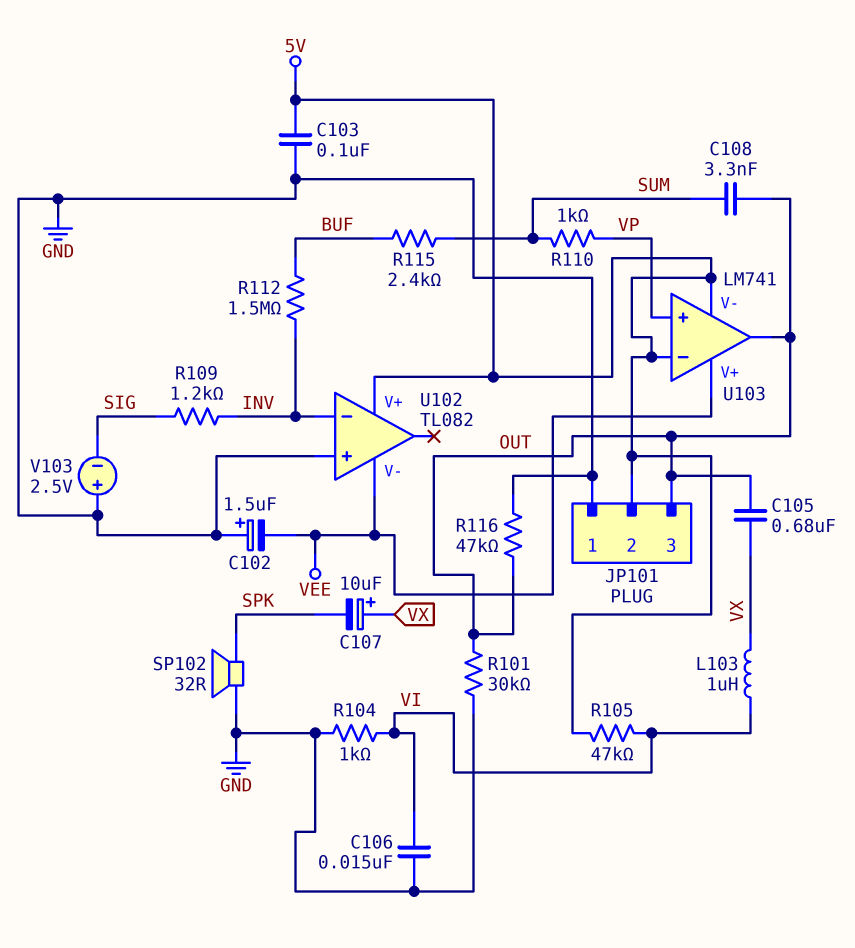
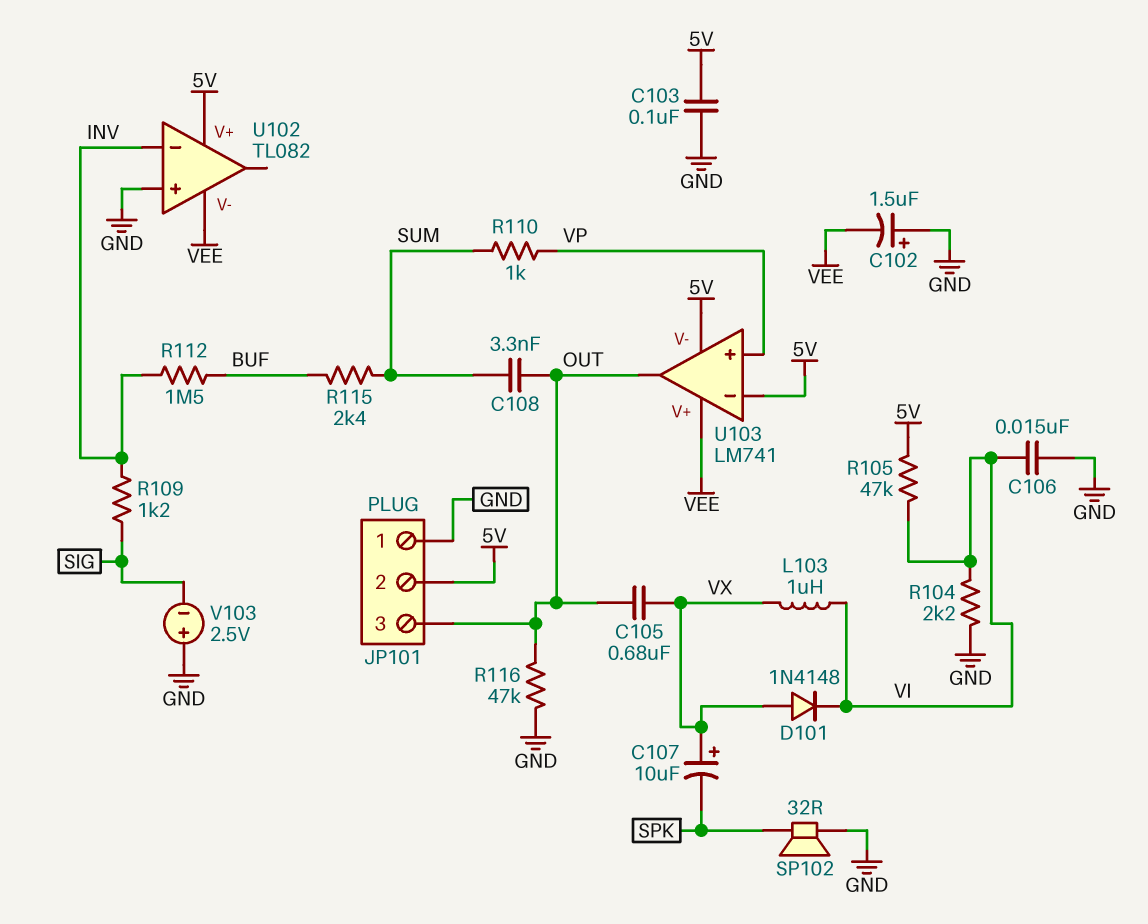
D101: none -> diode 1N4148 (A VX, K VI)
R101: 30k (GND, OUT) -> none
R104: 1k (GND, VI) -> 2.2k (GND, VI)

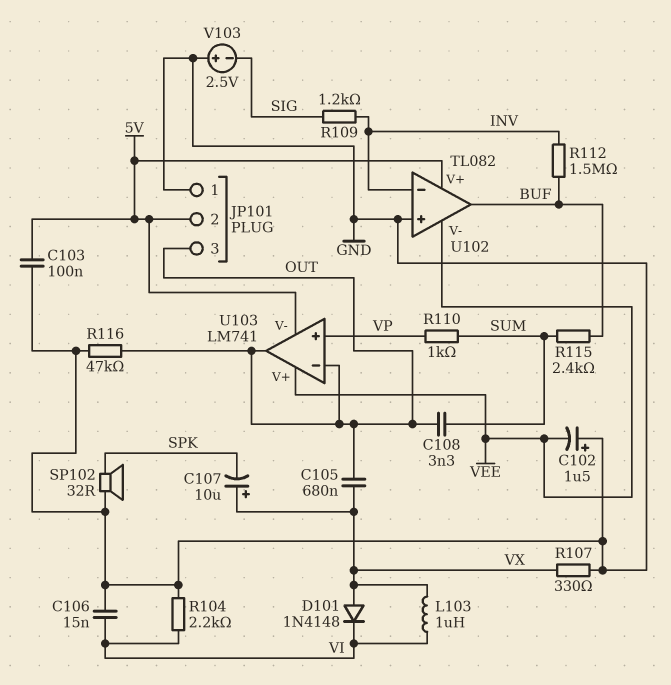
R105: 47k (5V, VI) -> none
R107: none -> 330 (GND, VX)
U102 pin out: none -> BUF
U103 pin in-: 5V -> OUT

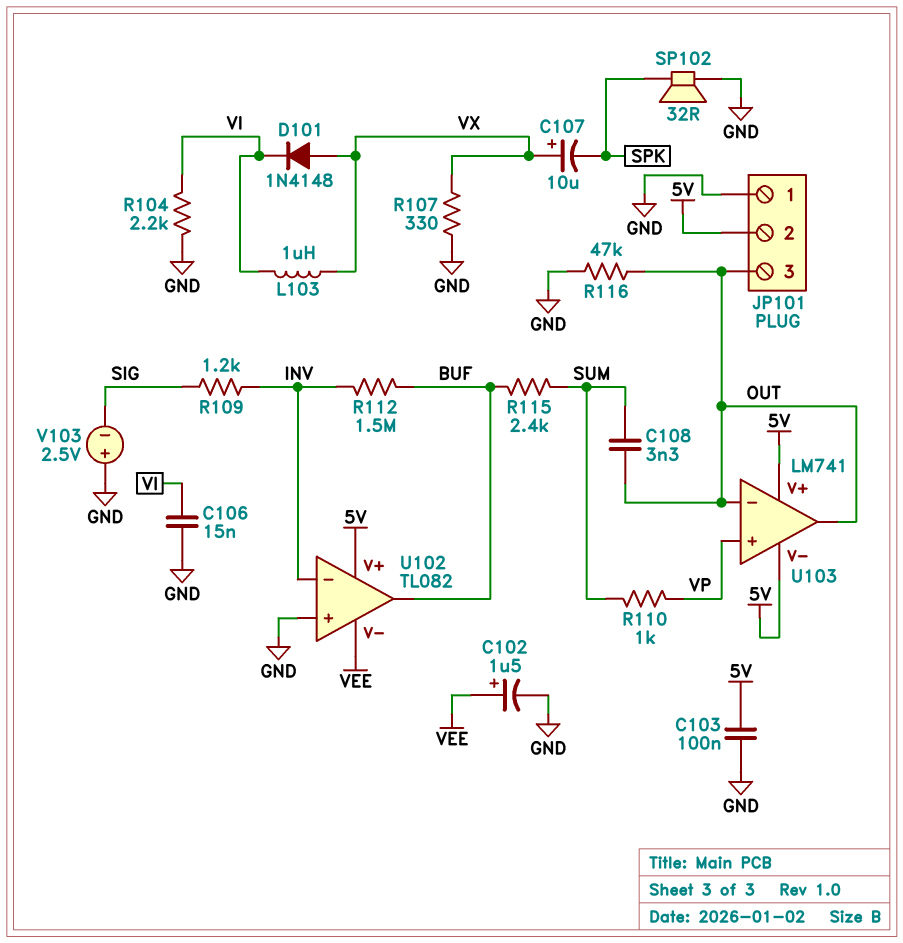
C102: 1.5uF (plus GND, minus VEE) -> 1.5uF (plus VEE, minus GND)
C105: 680nF (OUT, VX) -> none
U103 pin V+: VEE -> 5V

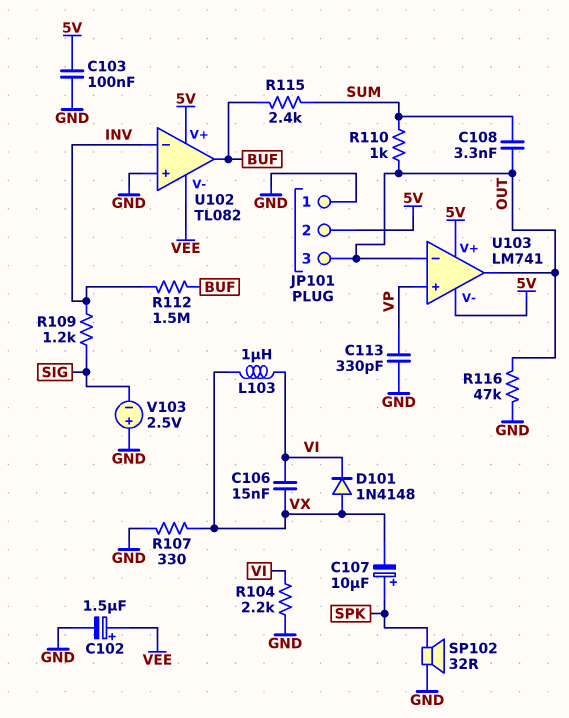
C106: 15nF (GND, VI) -> 15nF (VI, VX)
C107: 10uF (plus VX, minus SPK) -> 10uF (plus SPK, minus VX)
C113: none -> 330pF (GND, VP)
R110: 1k (SUM, VP) -> 1k (OUT, SUM)

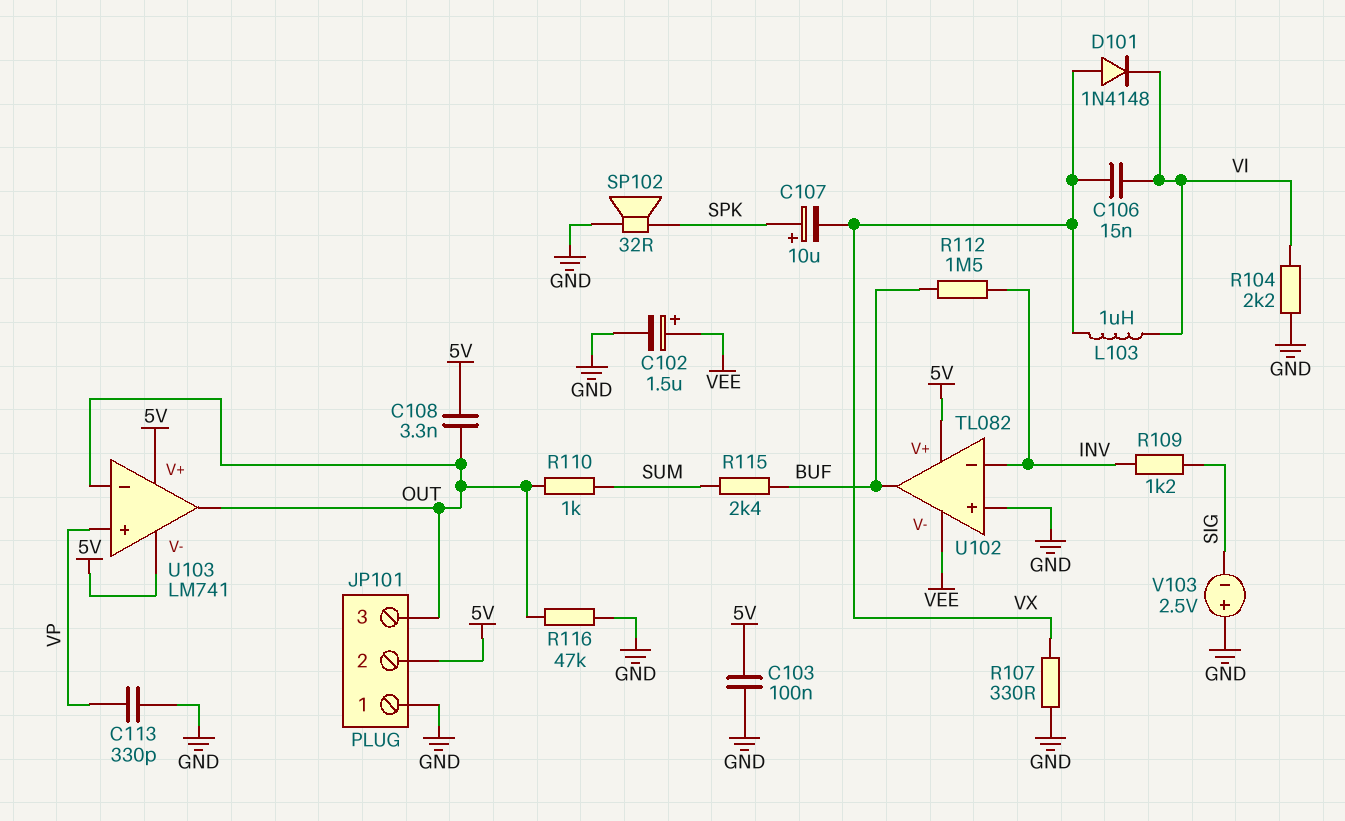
C108: 3.3nF (OUT, SUM) -> 3.3nF (5V, OUT)

